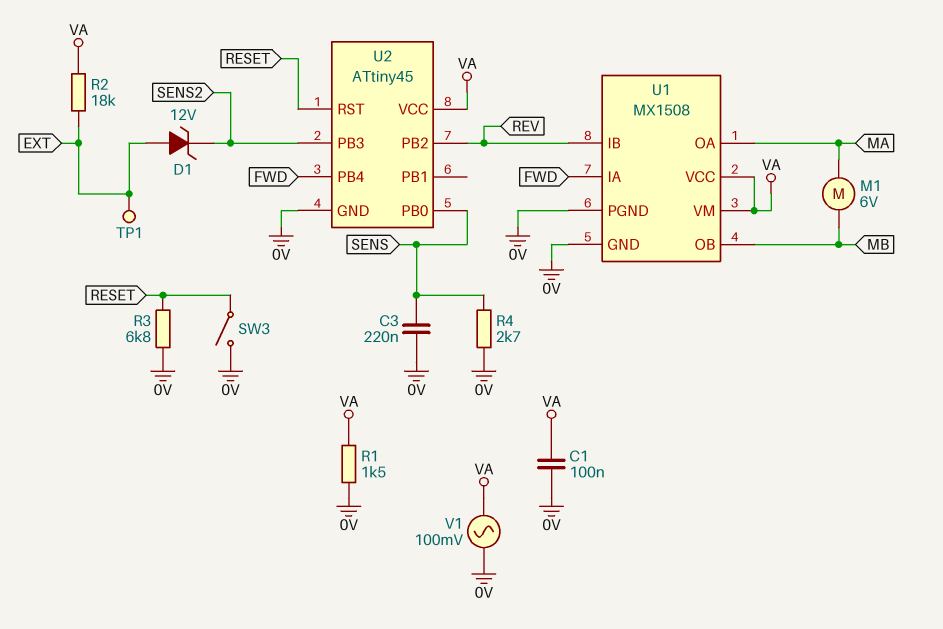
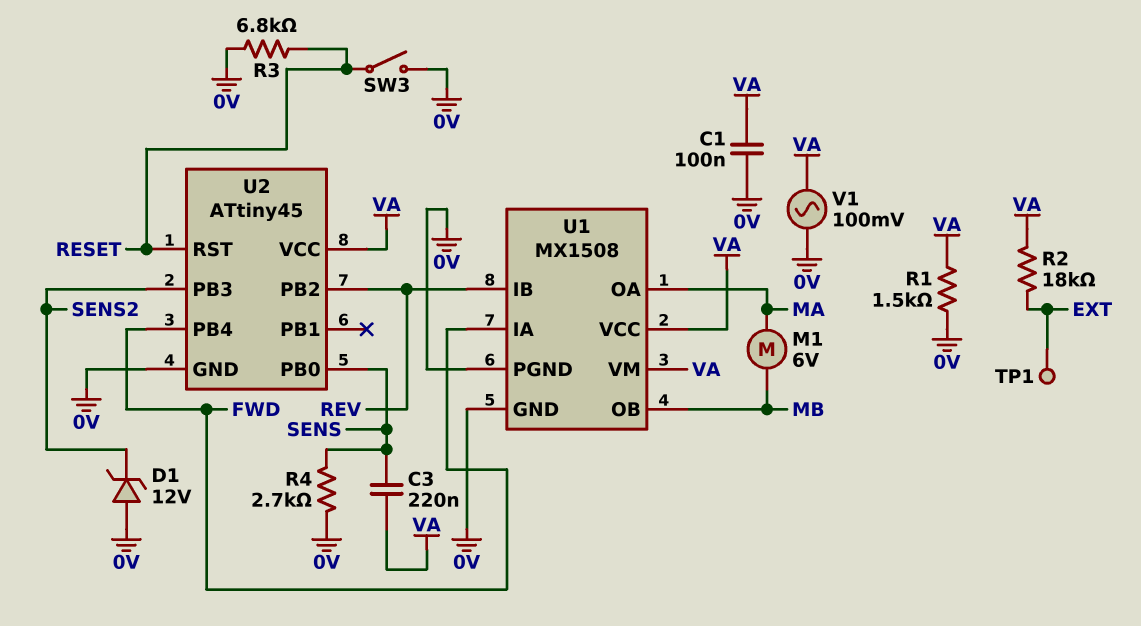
C3: 220nF (0V, SENS) -> 220nF (SENS, VA)
D1: zener 12V (A EXT, K SENS2) -> zener 12V (A 0V, K SENS2)

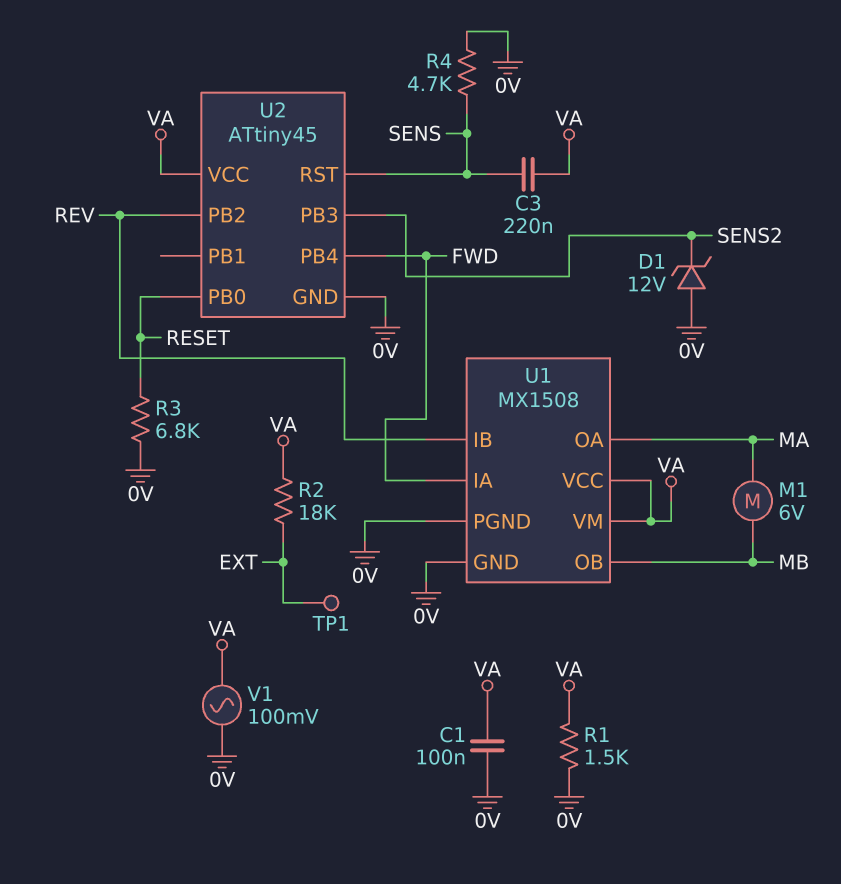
R4: 2.7k (0V, SENS) -> 4.7k (0V, SENS)
SW3: switch (0V, RESET) -> none
U2 pin PB0: SENS -> RESET
U2 pin RST: RESET -> SENS

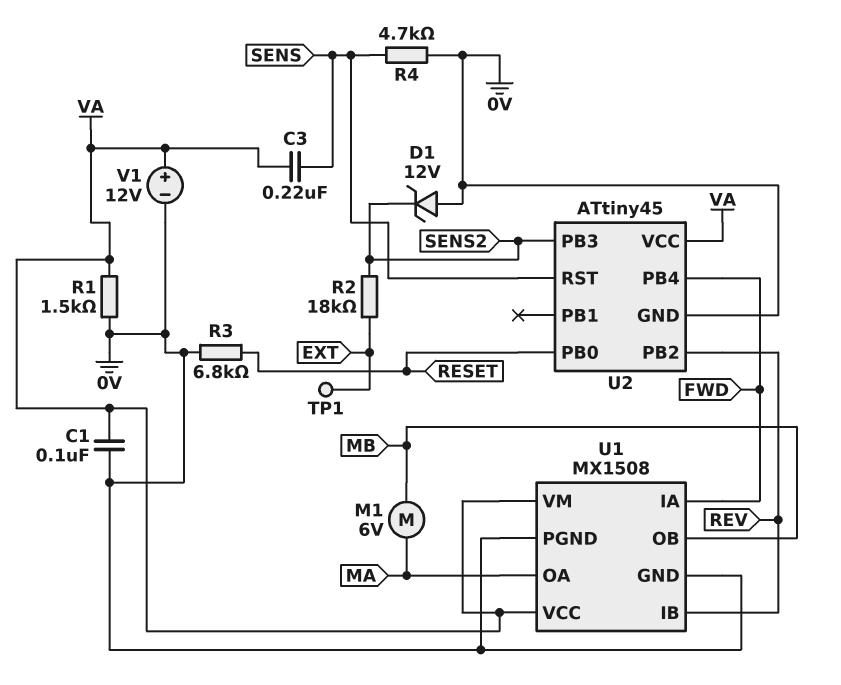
R2: 18k (EXT, VA) -> 18k (EXT, SENS2)
V1: AC 100mV (0V, VA) -> 12V (plus VA, minus 0V)

